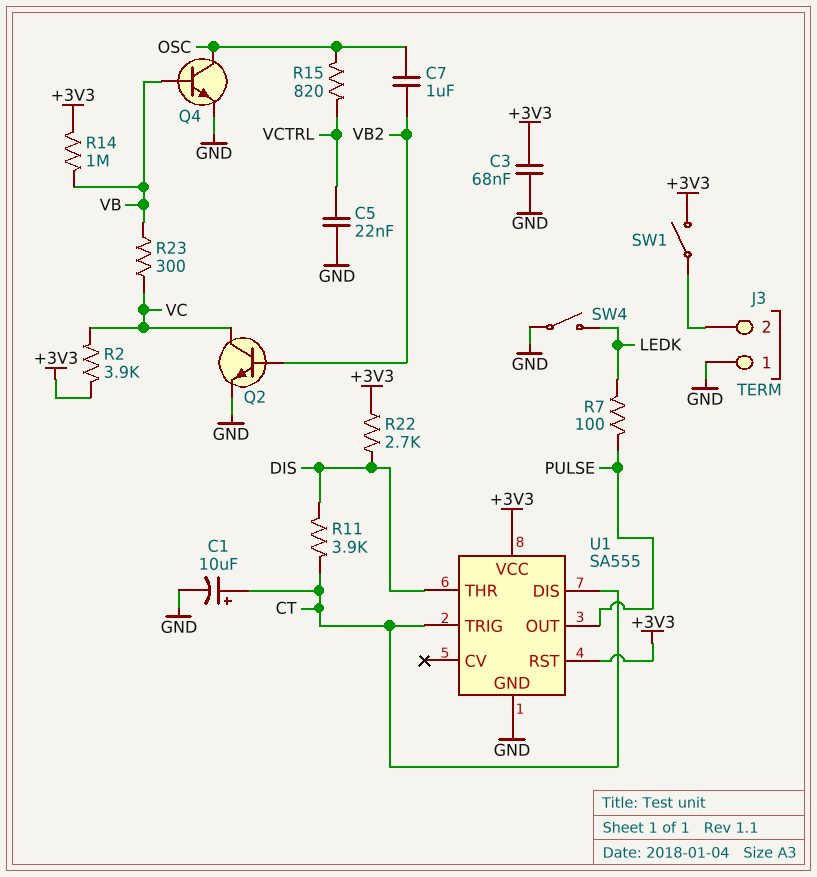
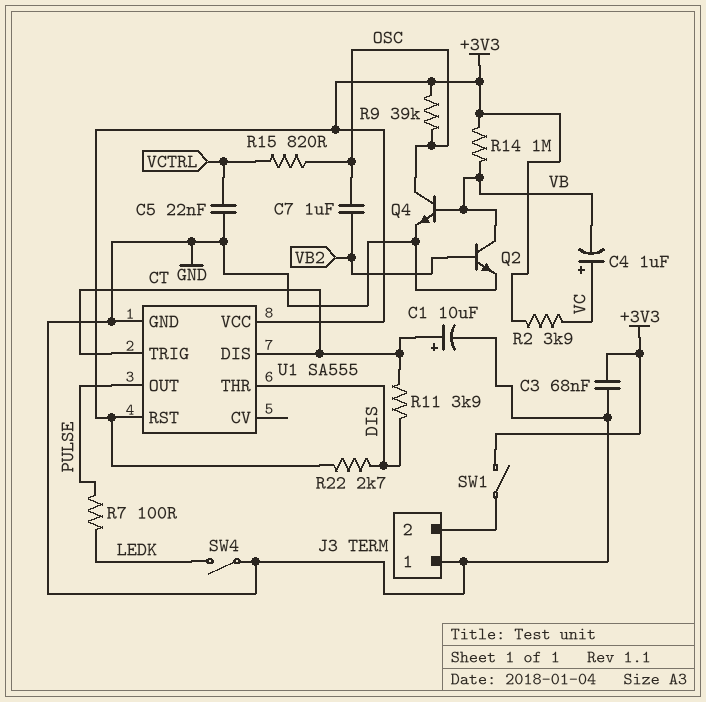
C4: none -> 1uF (plus VC, minus VB)
Q2: NPN (B VB2, C VC, E GND) -> NPN (B VB2, C VB, E GND)
R9: none -> 39k (+3V3, OSC)
R23: 300 (VB, VC) -> none

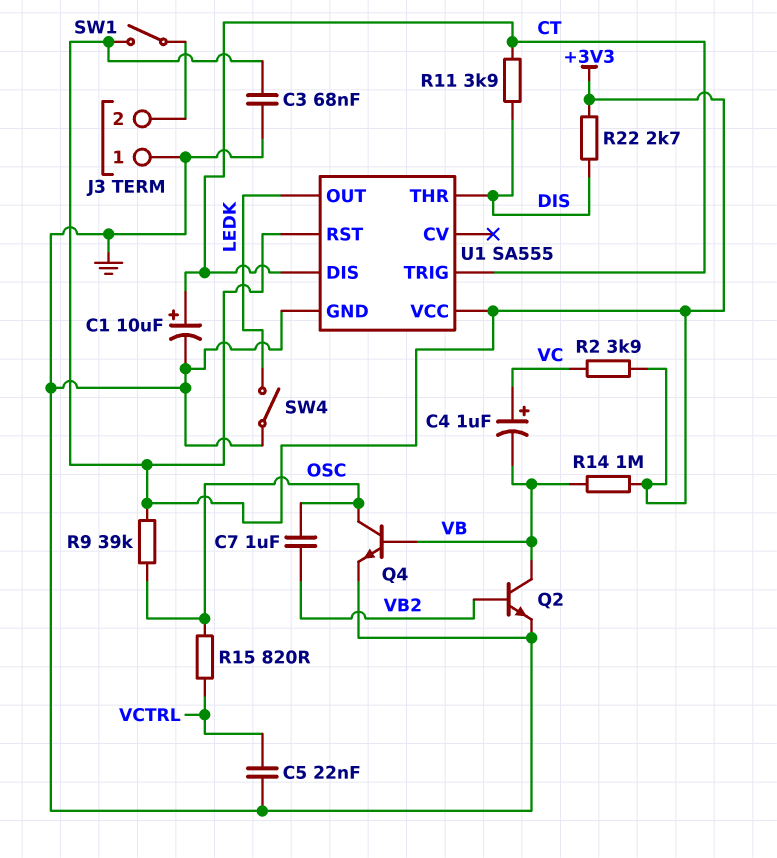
R7: 100 (LEDK, PULSE) -> none
U1 pin OUT: PULSE -> LEDK

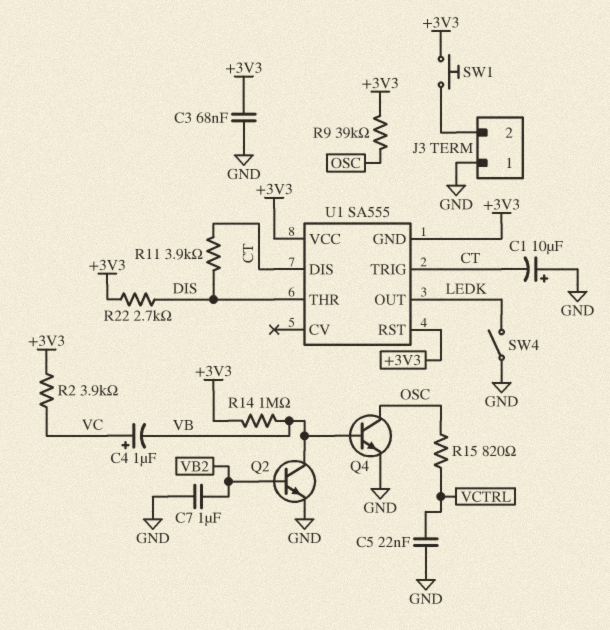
C1: 10uF (plus CT, minus GND) -> 10uF (plus GND, minus CT)
C7: 1uF (OSC, VB2) -> 1uF (GND, VB2)
SW1: switch (+3V3, J3/2) -> button (+3V3, J3/2)
U1 pin GND: GND -> +3V3

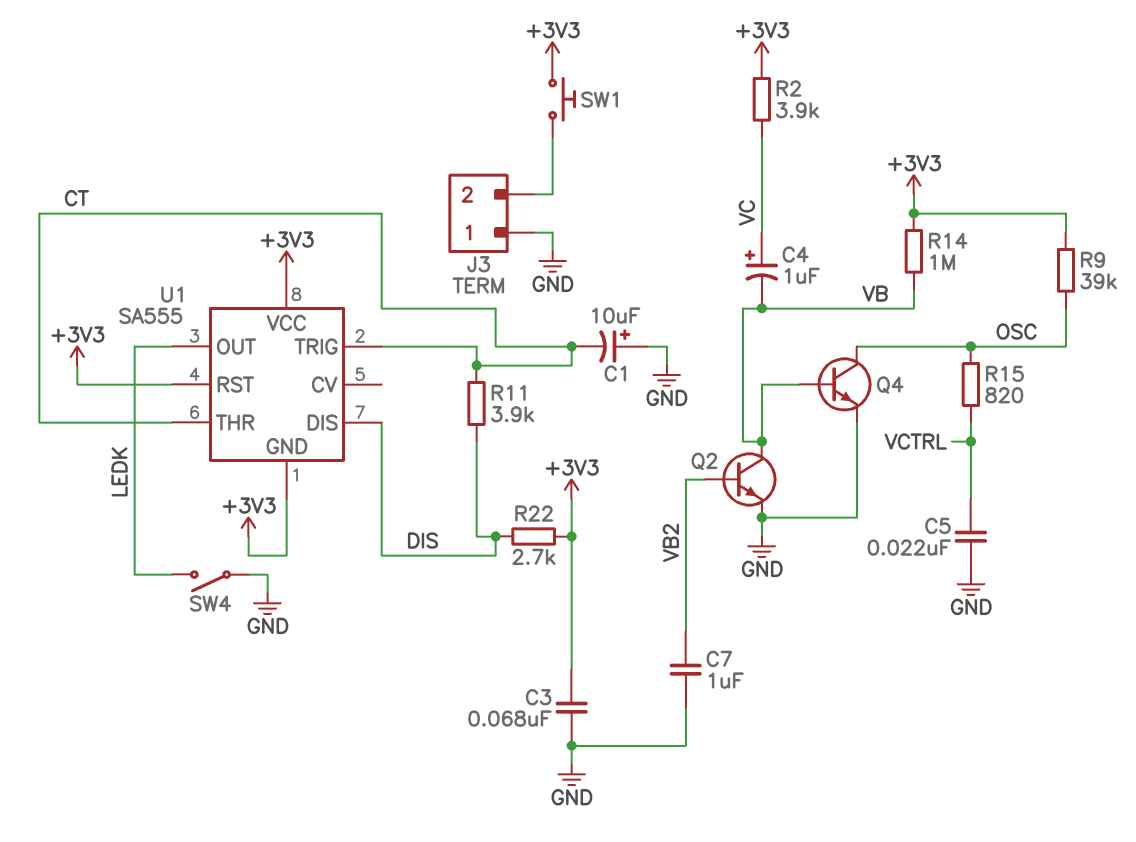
U1 pin DIS: CT -> DIS
U1 pin THR: DIS -> CT

